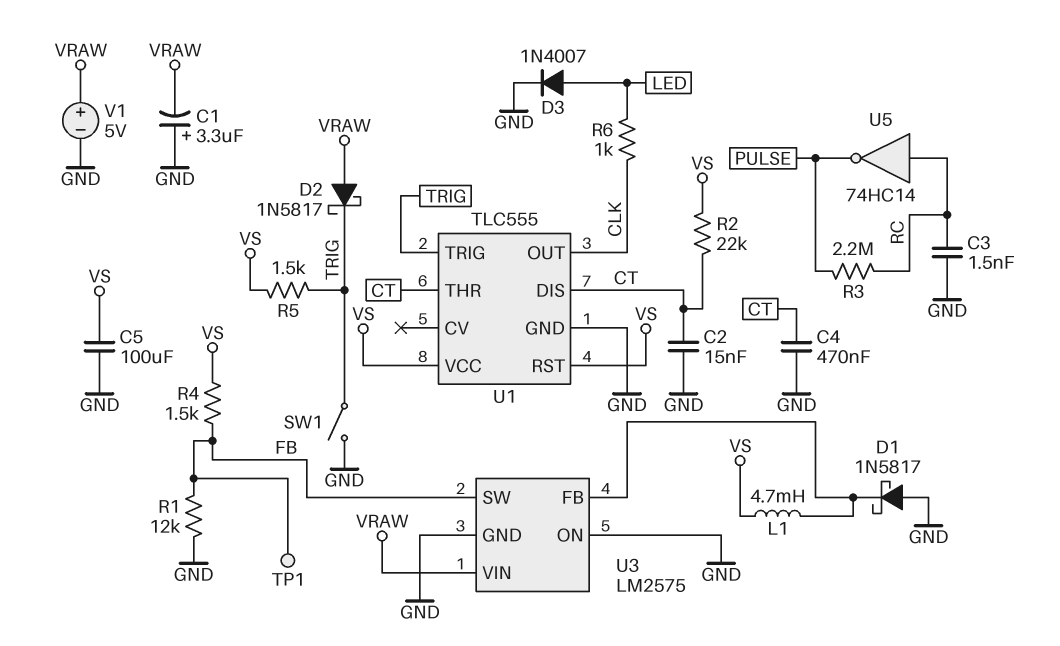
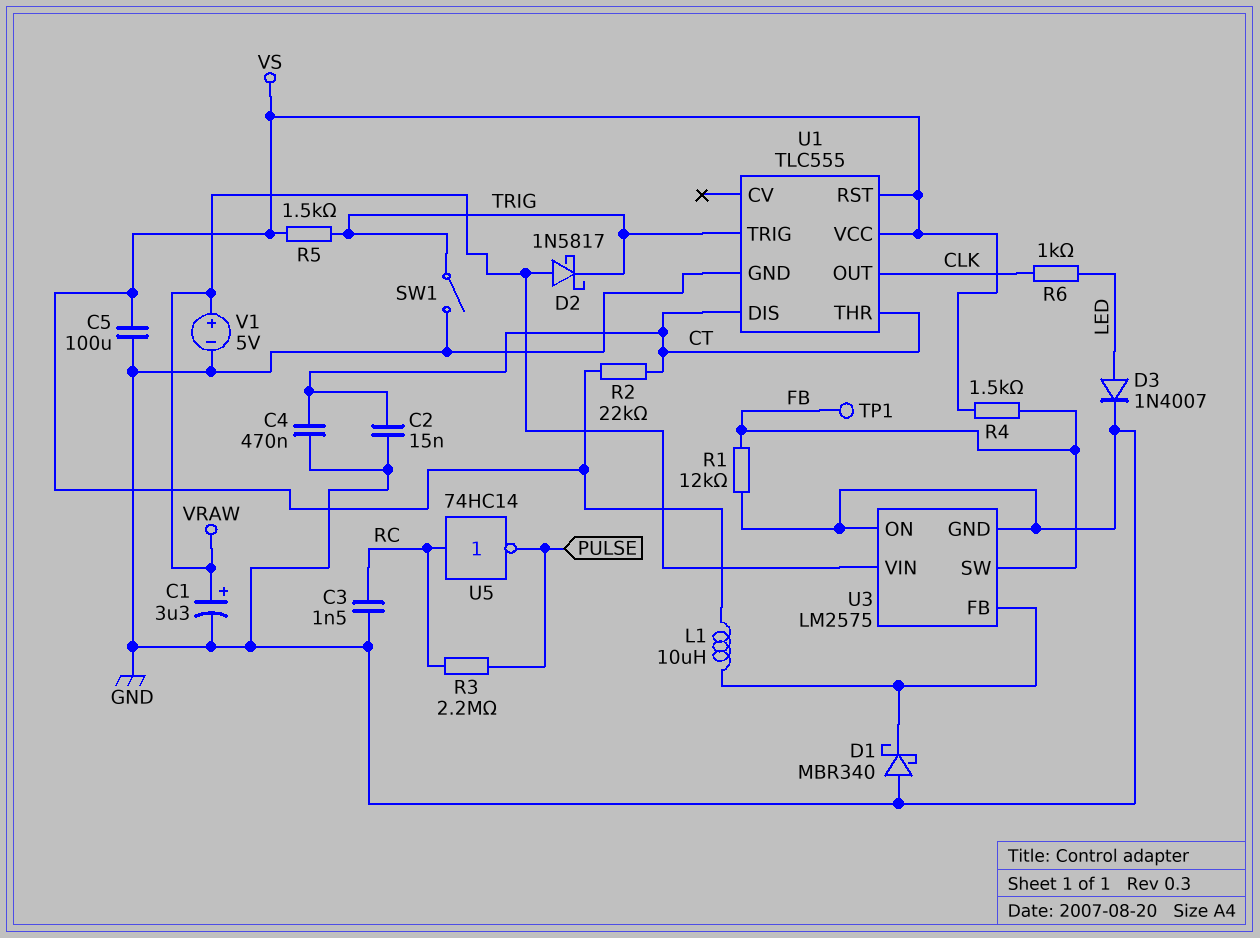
C1: 3.3uF (plus GND, minus VRAW) -> 3.3uF (plus VRAW, minus GND)
D1: schottky 1N5817 (A GND, K U3/FB) -> schottky MBR340 (A GND, K U3/FB)
L1: 4.7mH (U3/FB, VS) -> 10uH (U3/FB, VS)

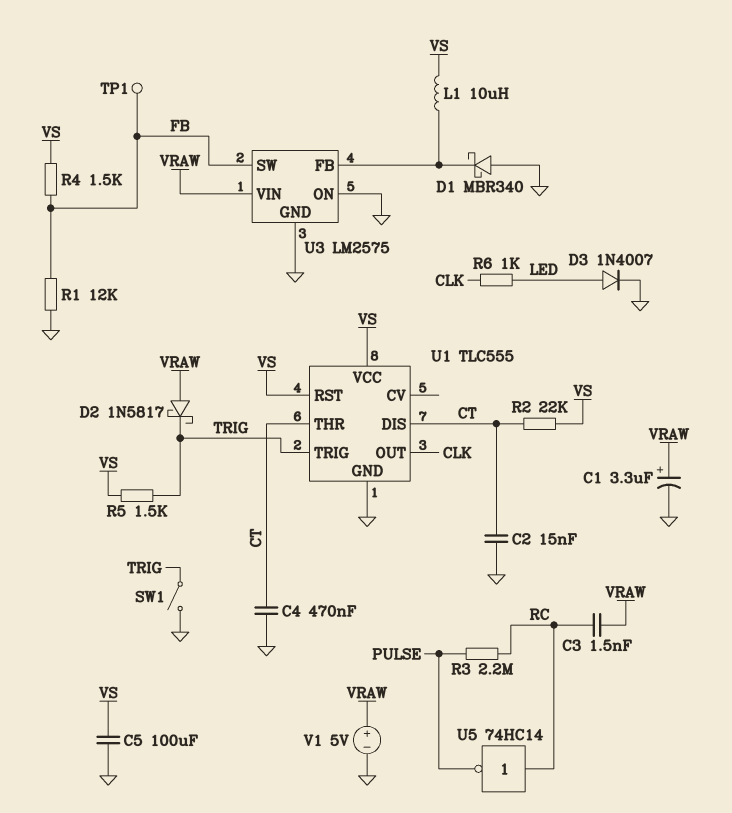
C3: 1.5nF (GND, RC) -> 1.5nF (RC, VRAW)

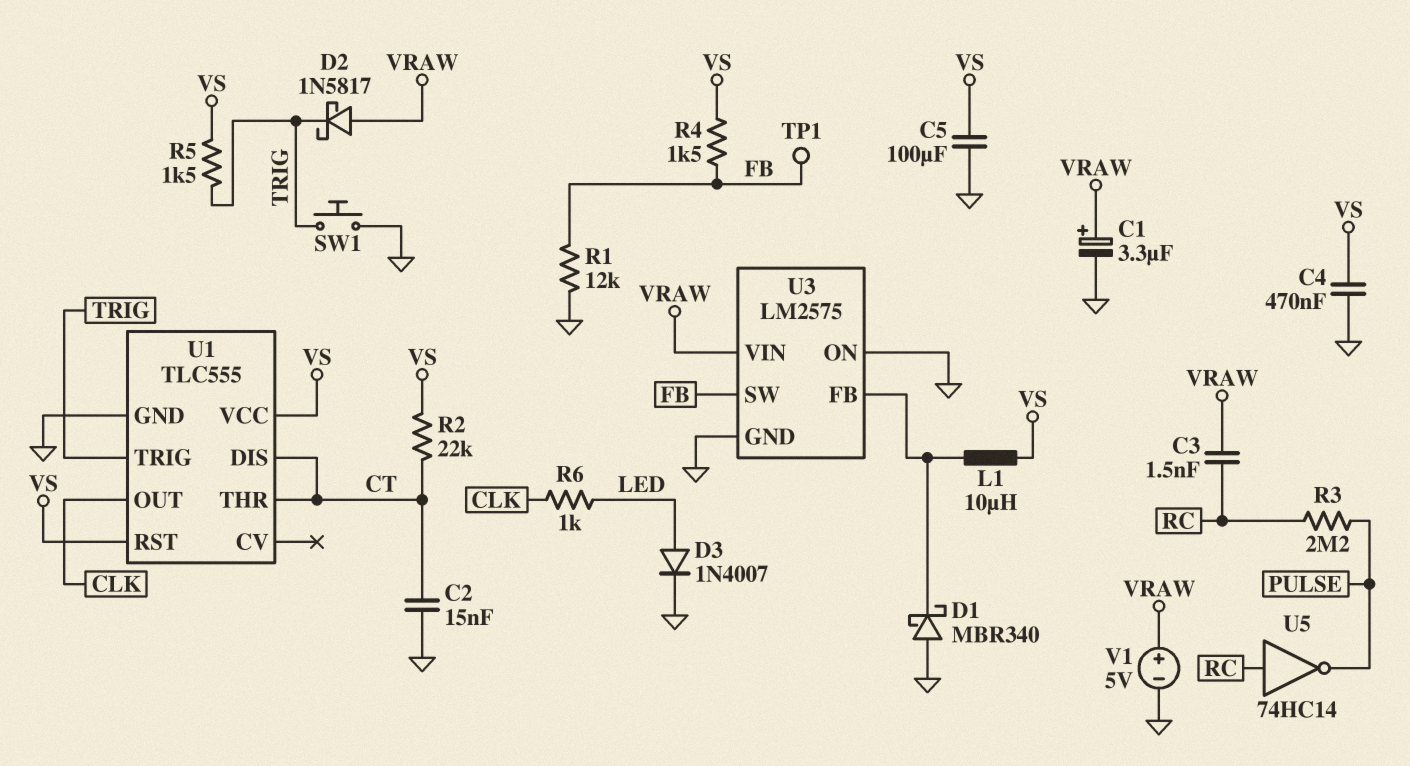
C4: 470nF (CT, GND) -> 470nF (GND, VS)
SW1: switch (GND, TRIG) -> button (GND, TRIG)

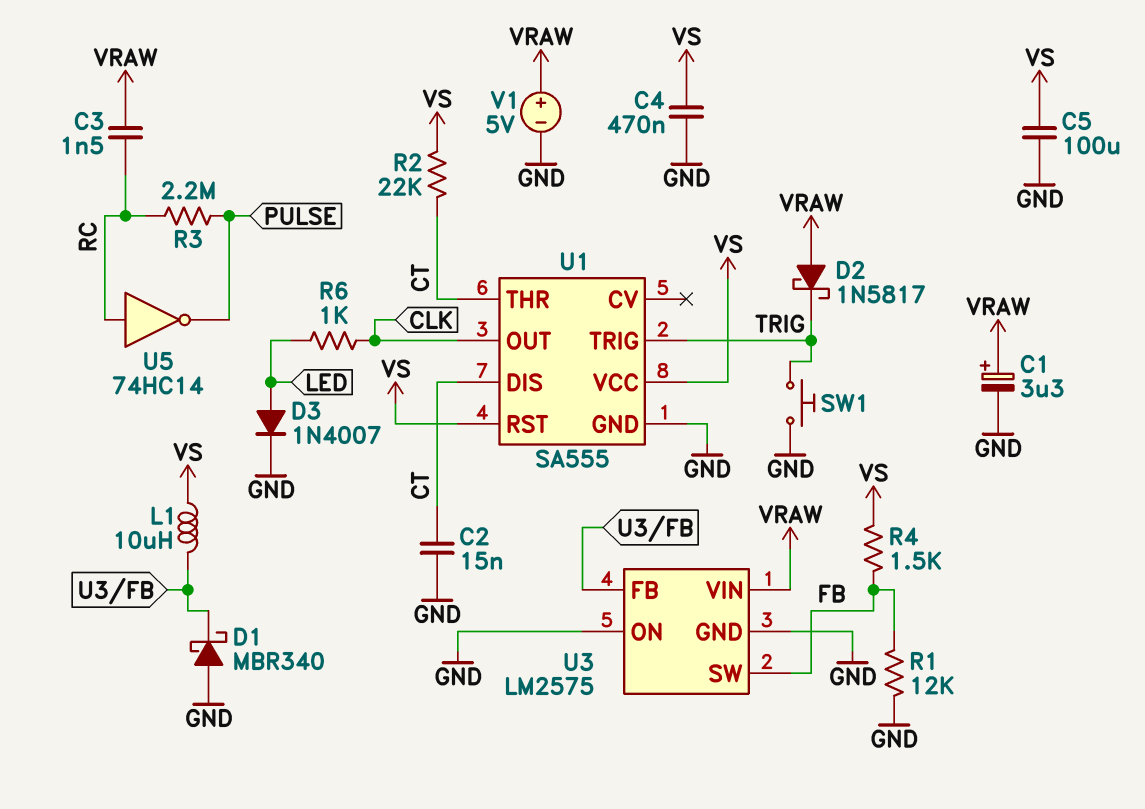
R5: 1.5k (TRIG, VS) -> none
TP1: test point (FB) -> none
U1: TLC555 -> SA555

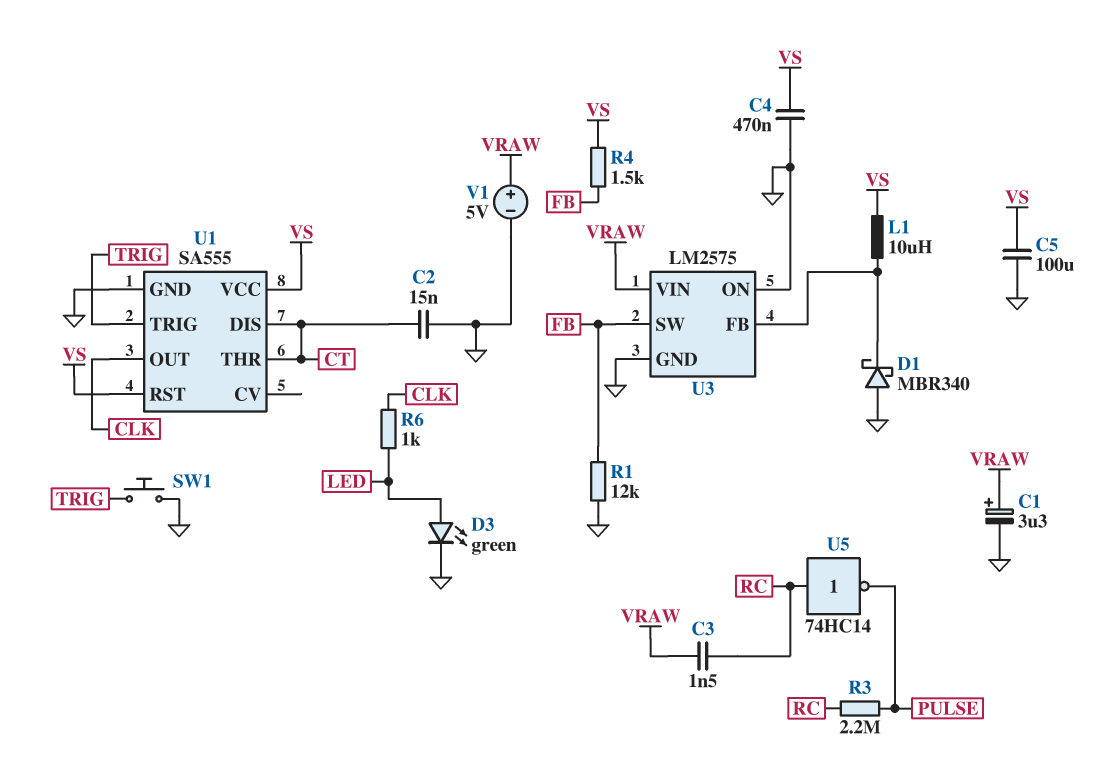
D2: schottky 1N5817 (A VRAW, K TRIG) -> none
D3: diode 1N4007 (A LED, K GND) -> LED green (A LED, K GND)
R2: 22k (CT, VS) -> none

